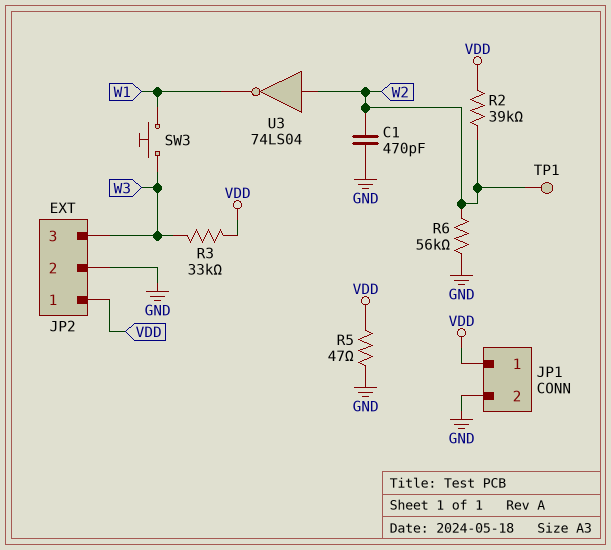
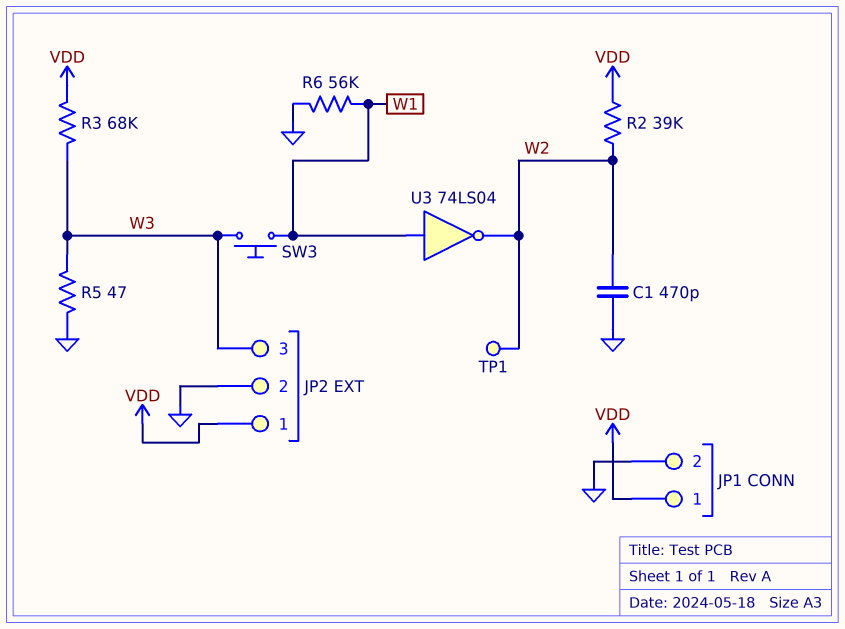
R3: 33k (VDD, W3) -> 68k (VDD, W3)
R5: 47 (GND, VDD) -> 47 (GND, W3)
R6: 56k (GND, W2) -> 56k (GND, W1)
U3: NOT 74LS04 (in W2, out W1) -> NOT 74LS04 (in W1, out W2)

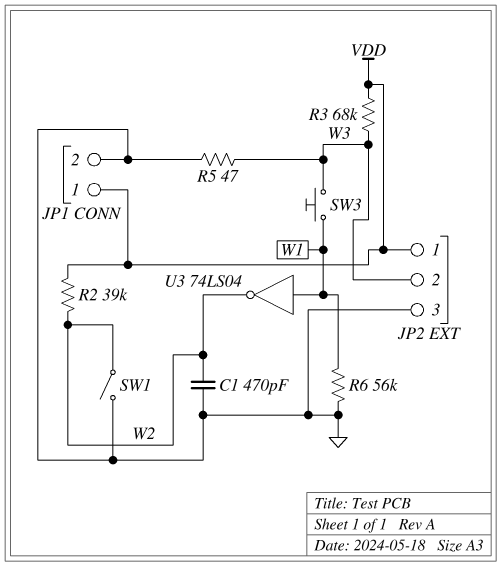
JP2 pin 2: GND -> W3
JP2 pin 3: W3 -> GND
SW1: none -> switch (GND, W2)
TP1: test point (W2) -> none

